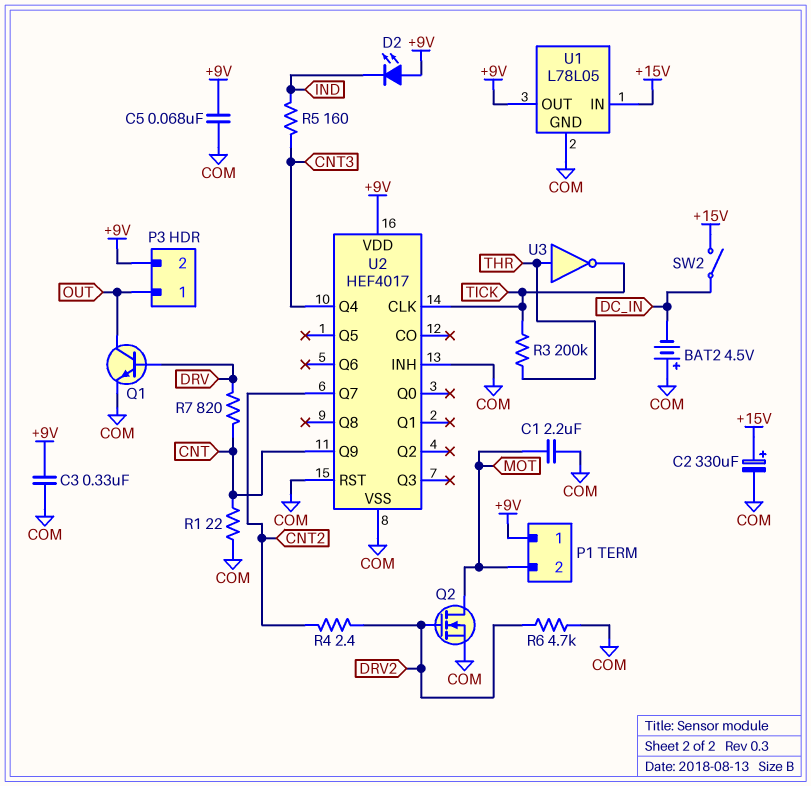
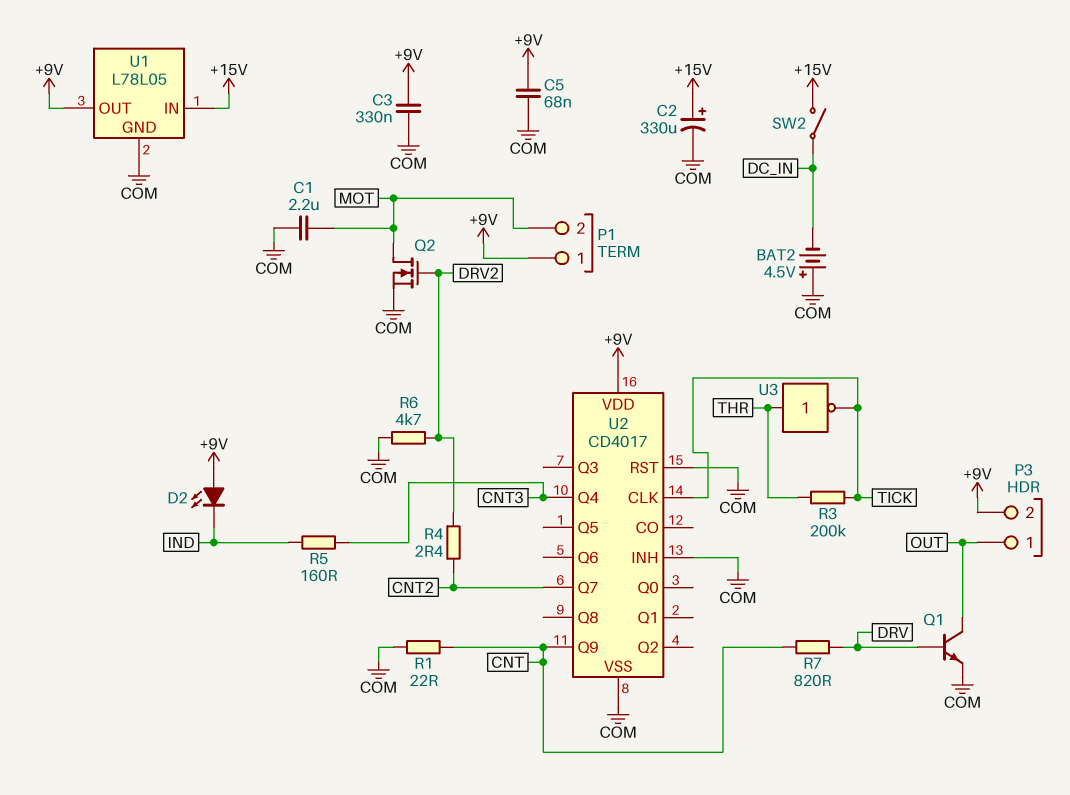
U2: HEF4017 -> CD4017

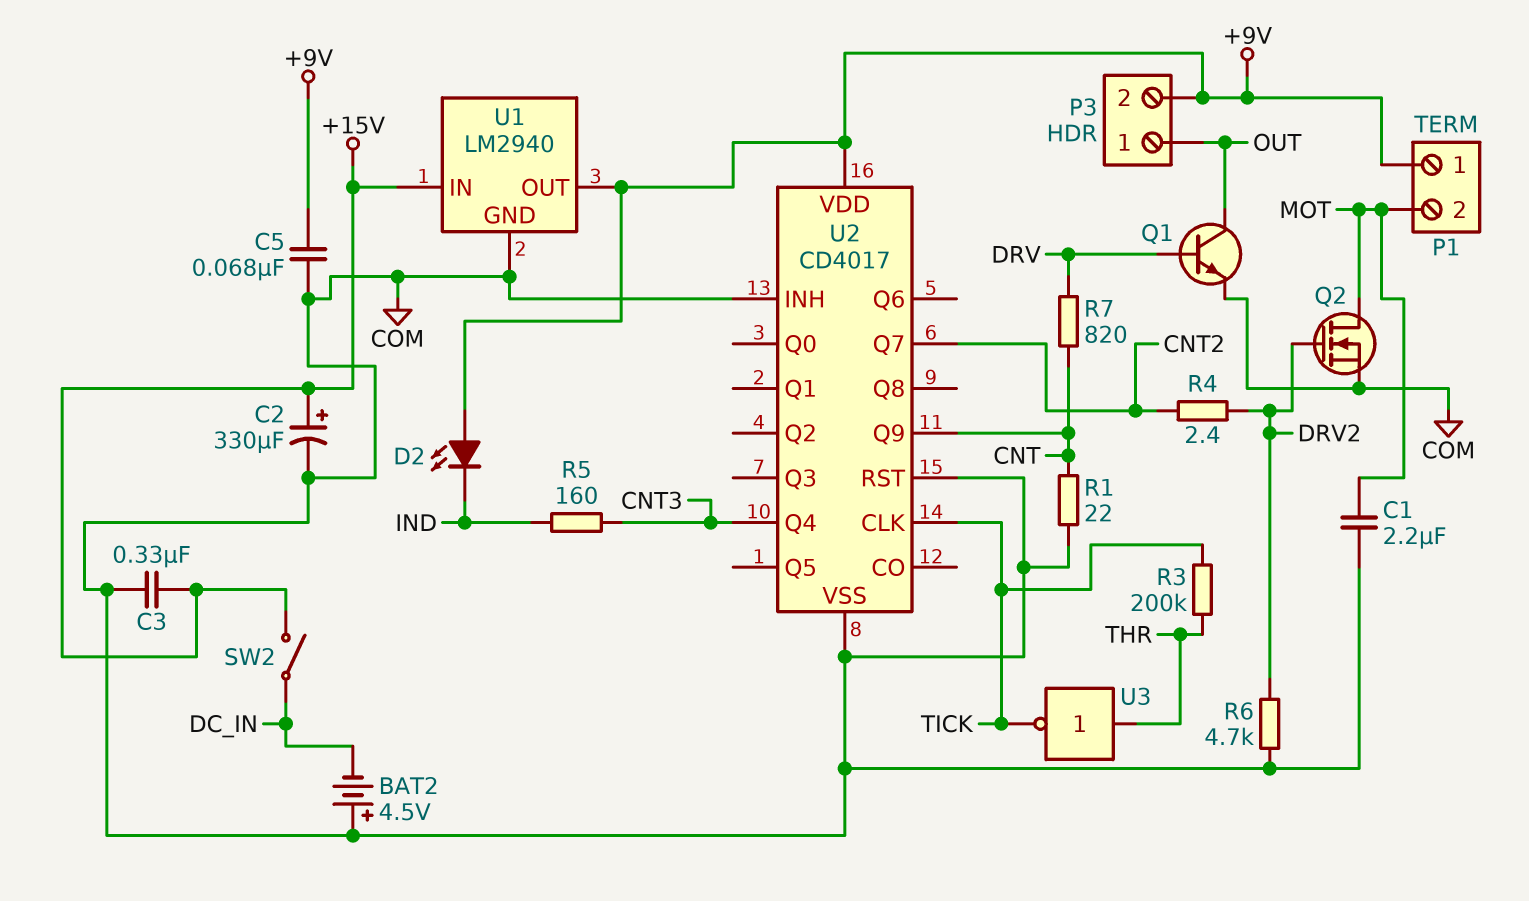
C3: 330nF (+9V, COM) -> 330nF (+15V, COM)
U1: L78L05 -> LM2940

